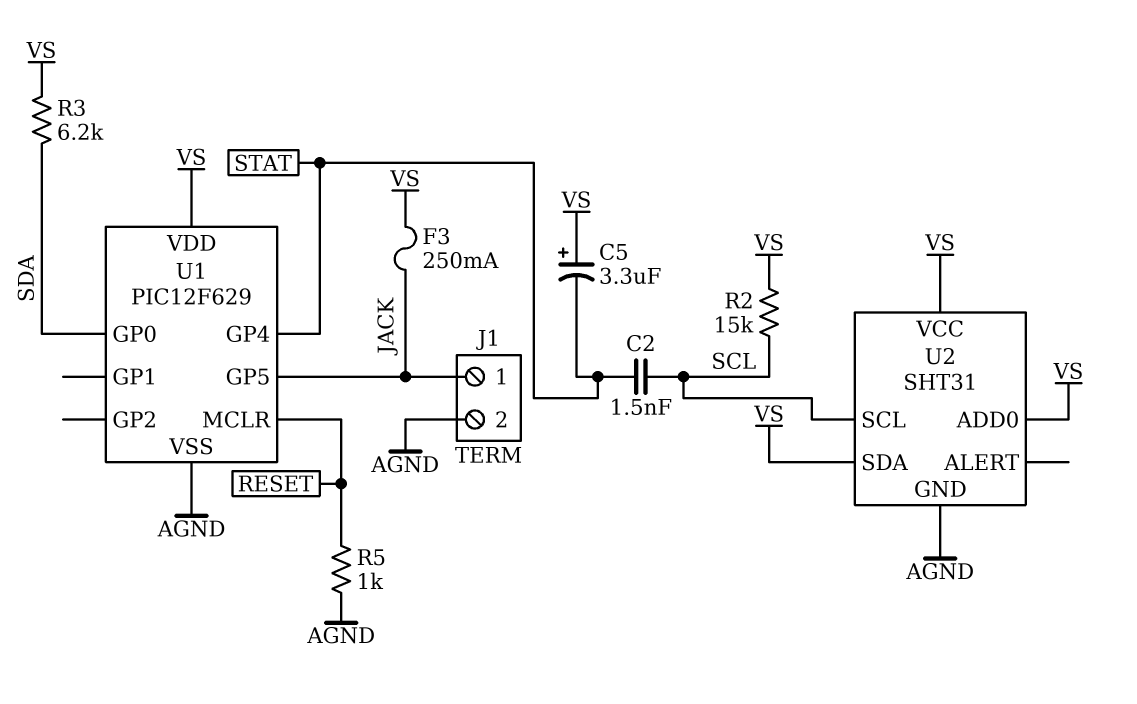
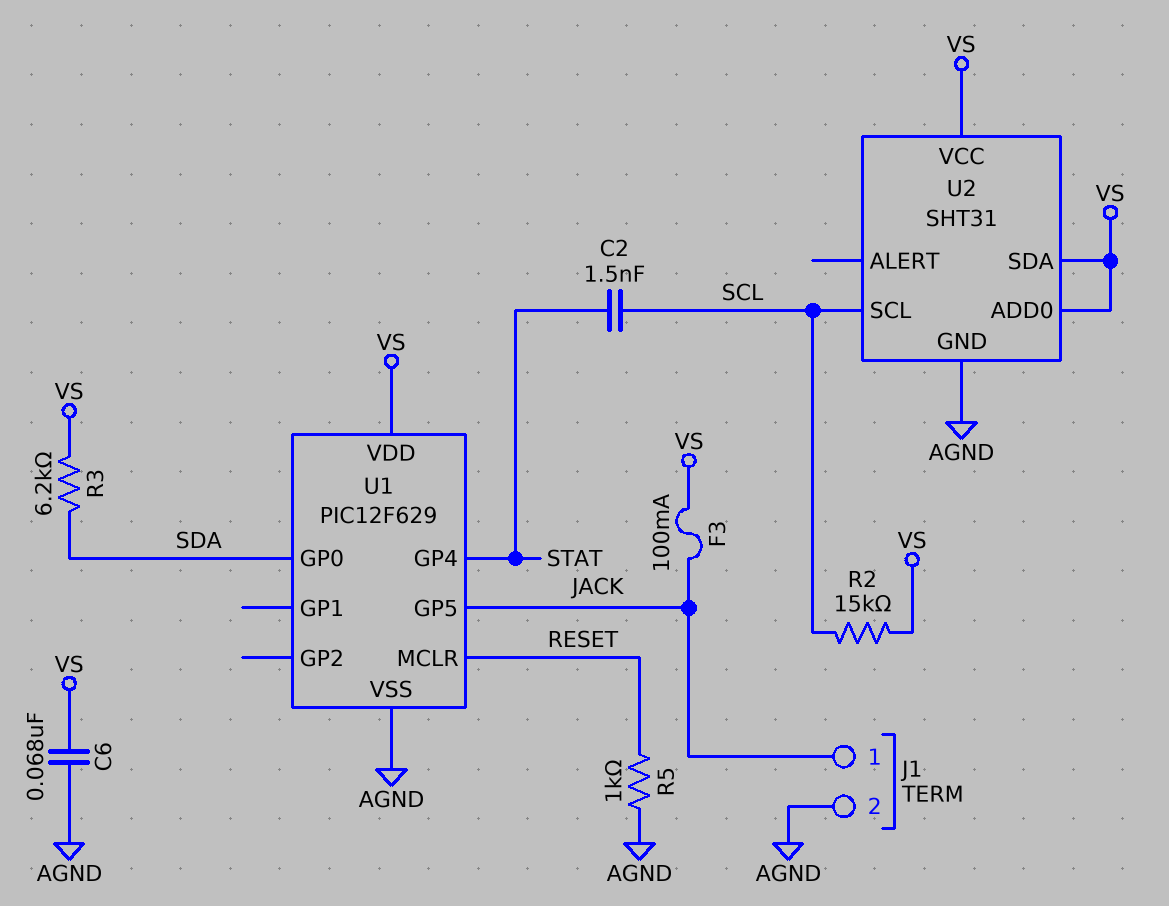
C5: 3.3uF (plus VS, minus STAT) -> none
C6: none -> 68nF (AGND, VS)
F3: 250mA (JACK, VS) -> 100mA (JACK, VS)

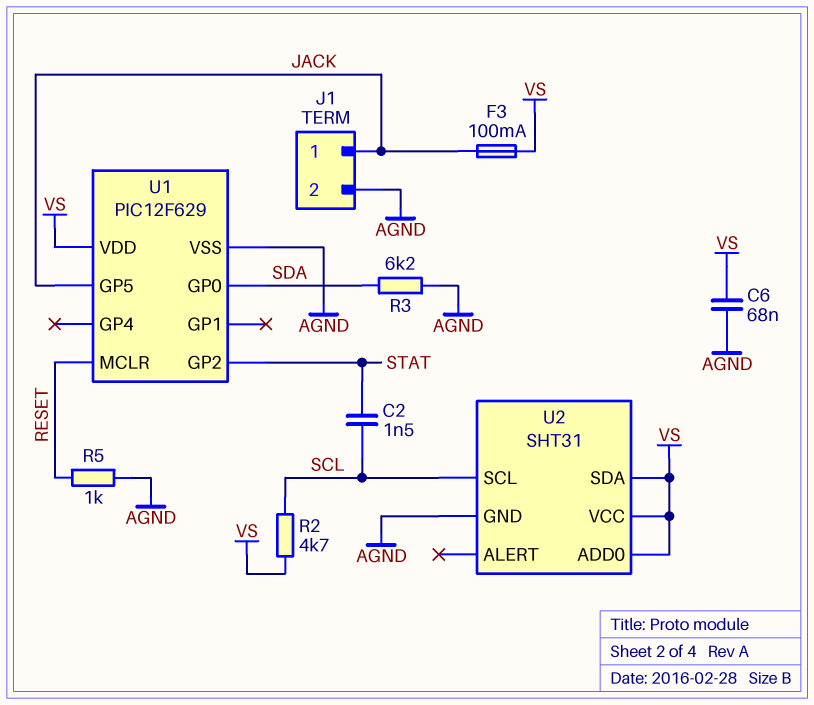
R2: 15k (SCL, VS) -> 4.7k (SCL, VS)
R3: 6.2k (SDA, VS) -> 6.2k (AGND, SDA)
U1 pin GP2: none -> STAT
U1 pin GP4: STAT -> none

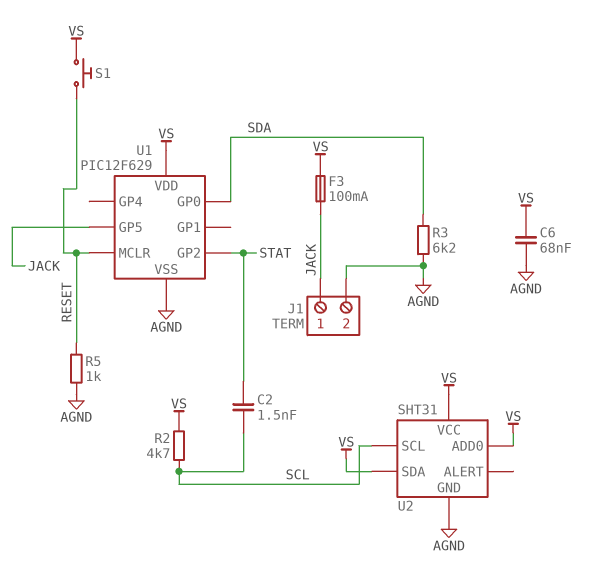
S1: none -> button (RESET, VS)

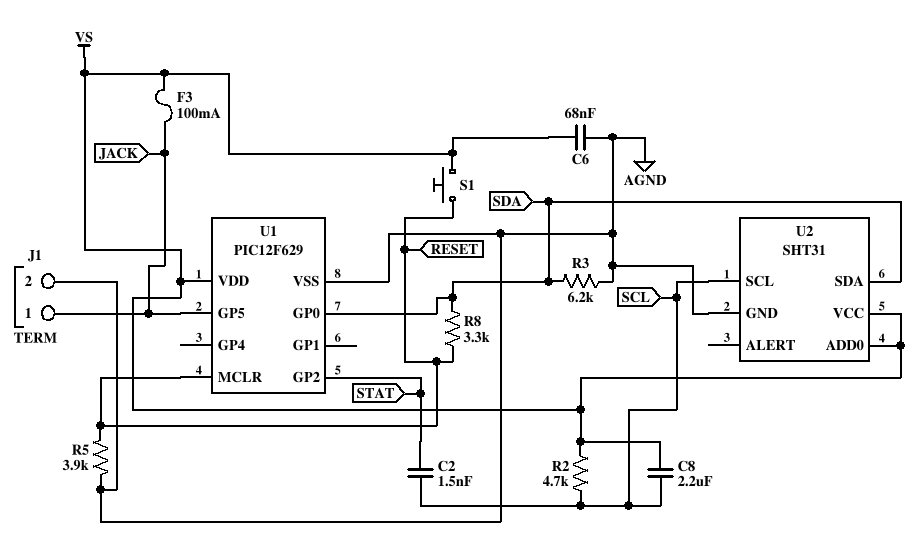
C8: none -> 2.2uF (SCL, VS)
R5: 1k (AGND, RESET) -> 3.9k (AGND, RESET)
R8: none -> 3.3k (RESET, SDA)
U2 pin SDA: VS -> SDA

